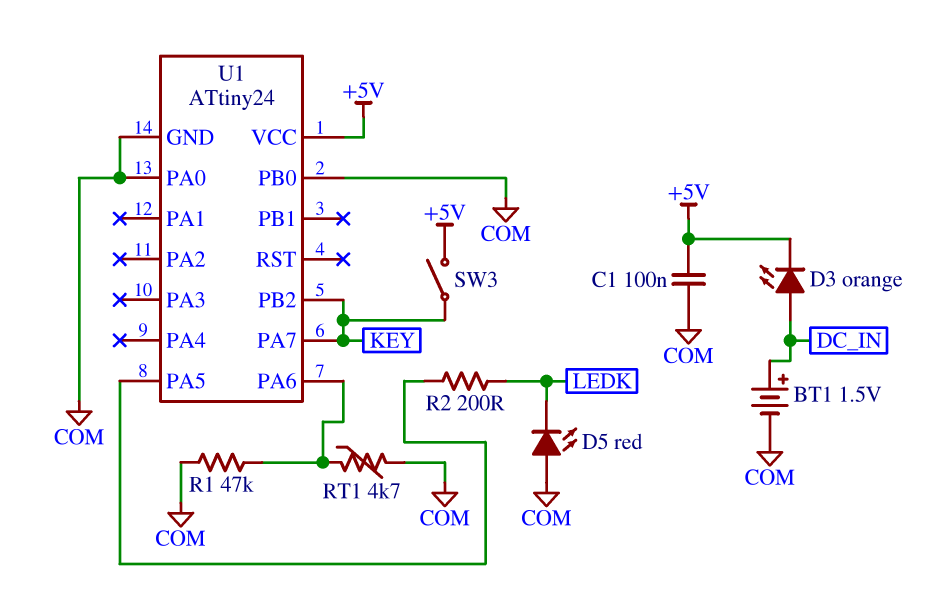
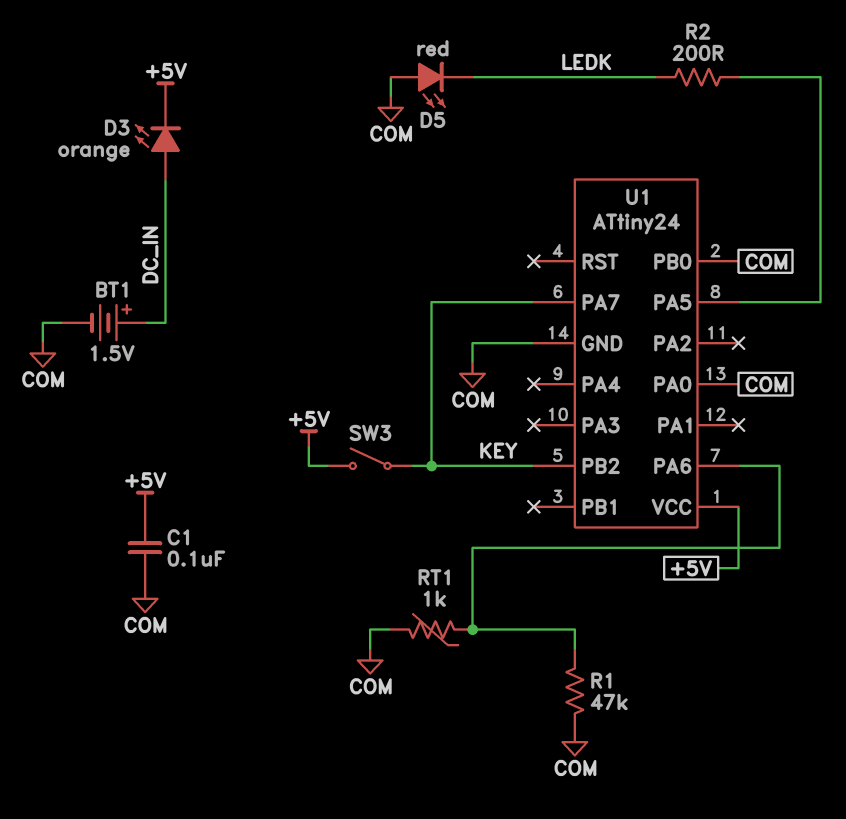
RT1: 4.7k (COM, U1/PA6) -> 1k (COM, U1/PA6)

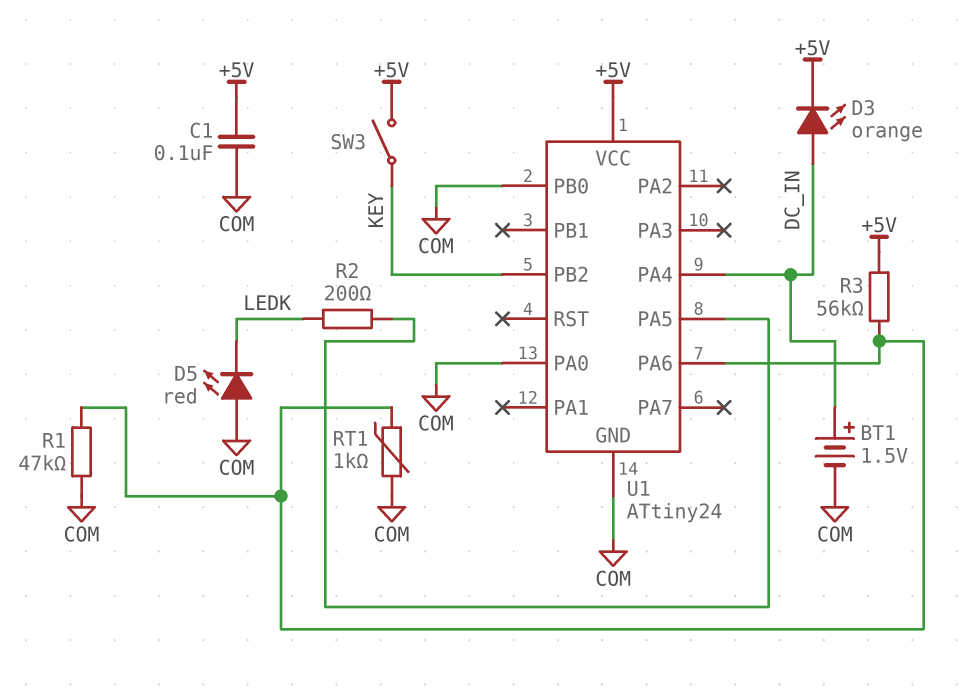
R3: none -> 56k (+5V, U1/PA6)
U1 pin PA4: none -> DC_IN
U1 pin PA7: KEY -> none

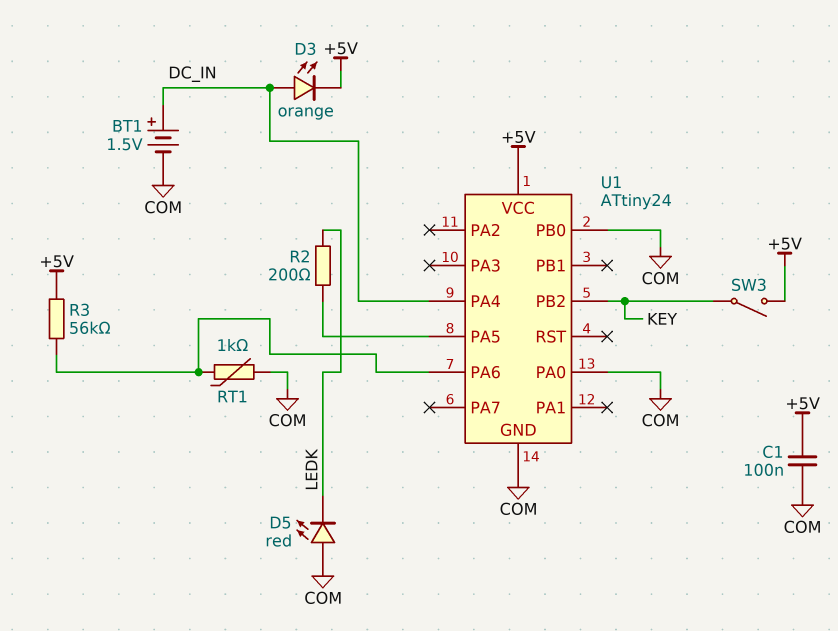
R1: 47k (COM, U1/PA6) -> none

